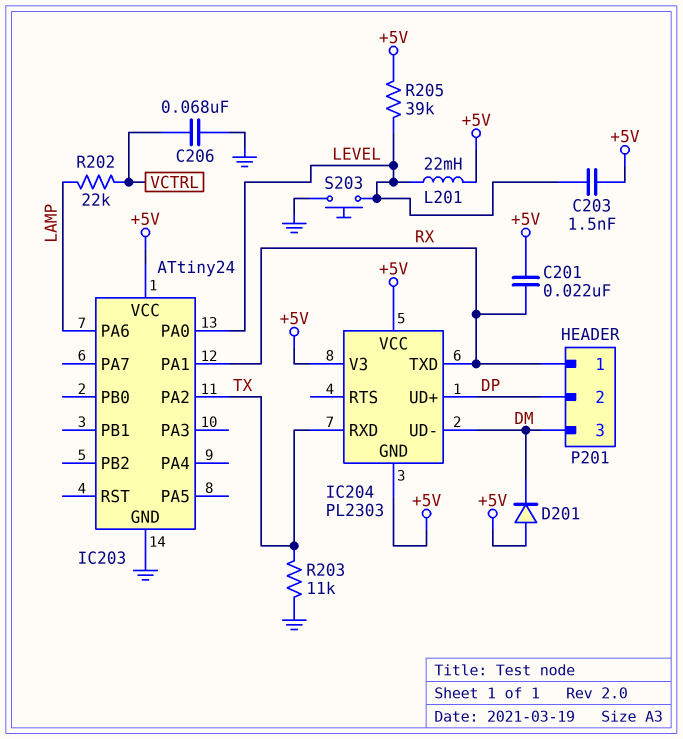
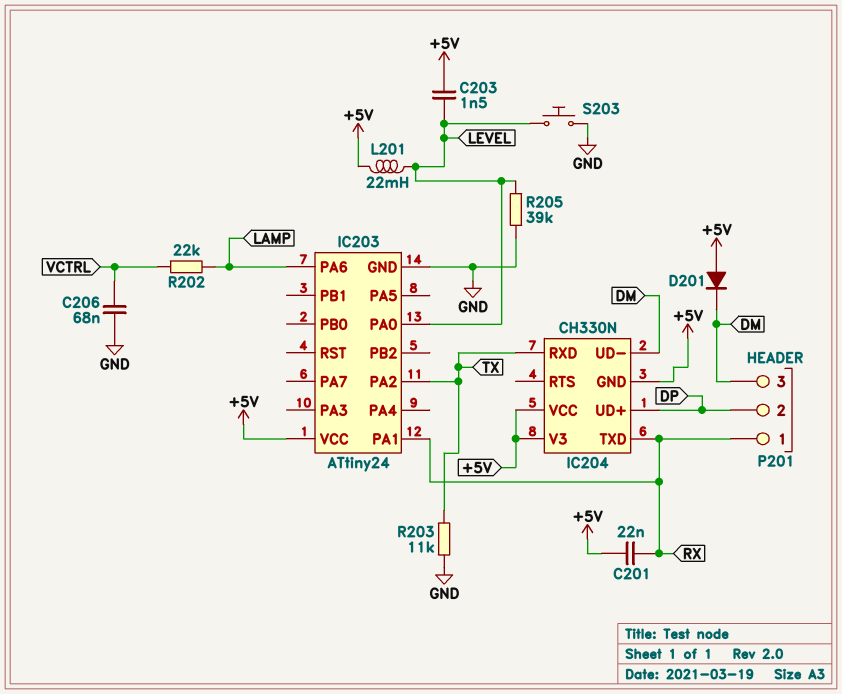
IC204: PL2303 -> CH330N
R205: 39k (+5V, LEVEL) -> 39k (GND, LEVEL)

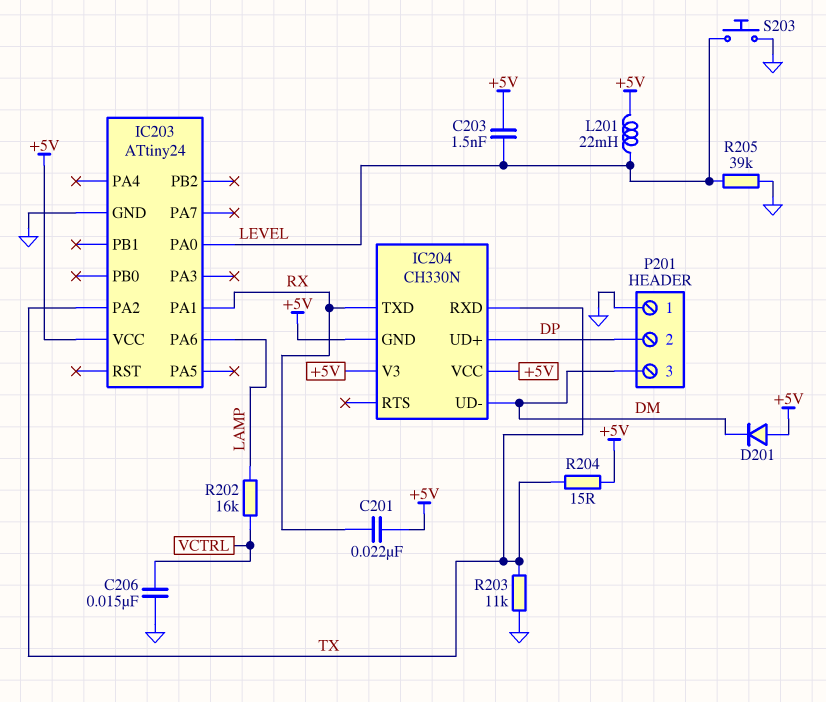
C206: 68nF (GND, VCTRL) -> 15nF (GND, VCTRL)
P201 pin 1: RX -> GND
R202: 22k (LAMP, VCTRL) -> 16k (LAMP, VCTRL)
R204: none -> 15 (+5V, TX)

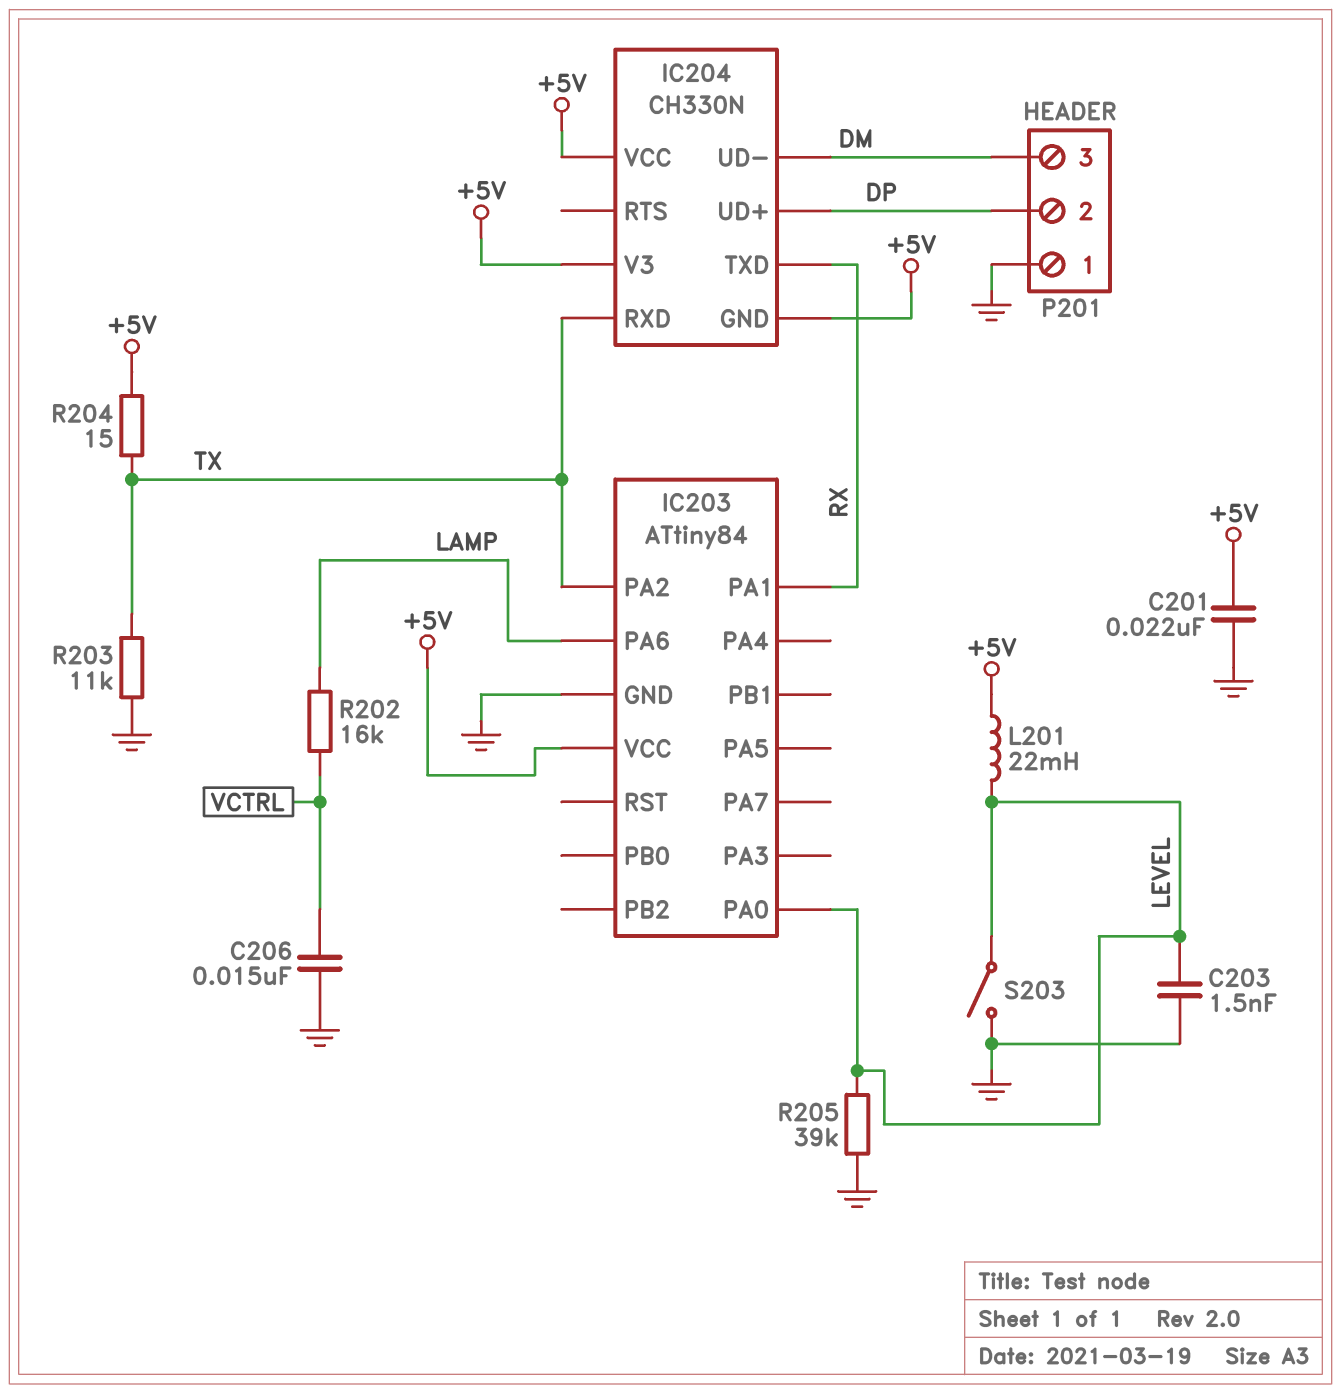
C201: 22nF (+5V, RX) -> 22nF (+5V, GND)
C203: 1.5nF (+5V, LEVEL) -> 1.5nF (GND, LEVEL)
D201: diode (A +5V, K DM) -> none
IC203: ATtiny24 -> ATtiny84
S203: button (GND, LEVEL) -> switch (GND, LEVEL)

